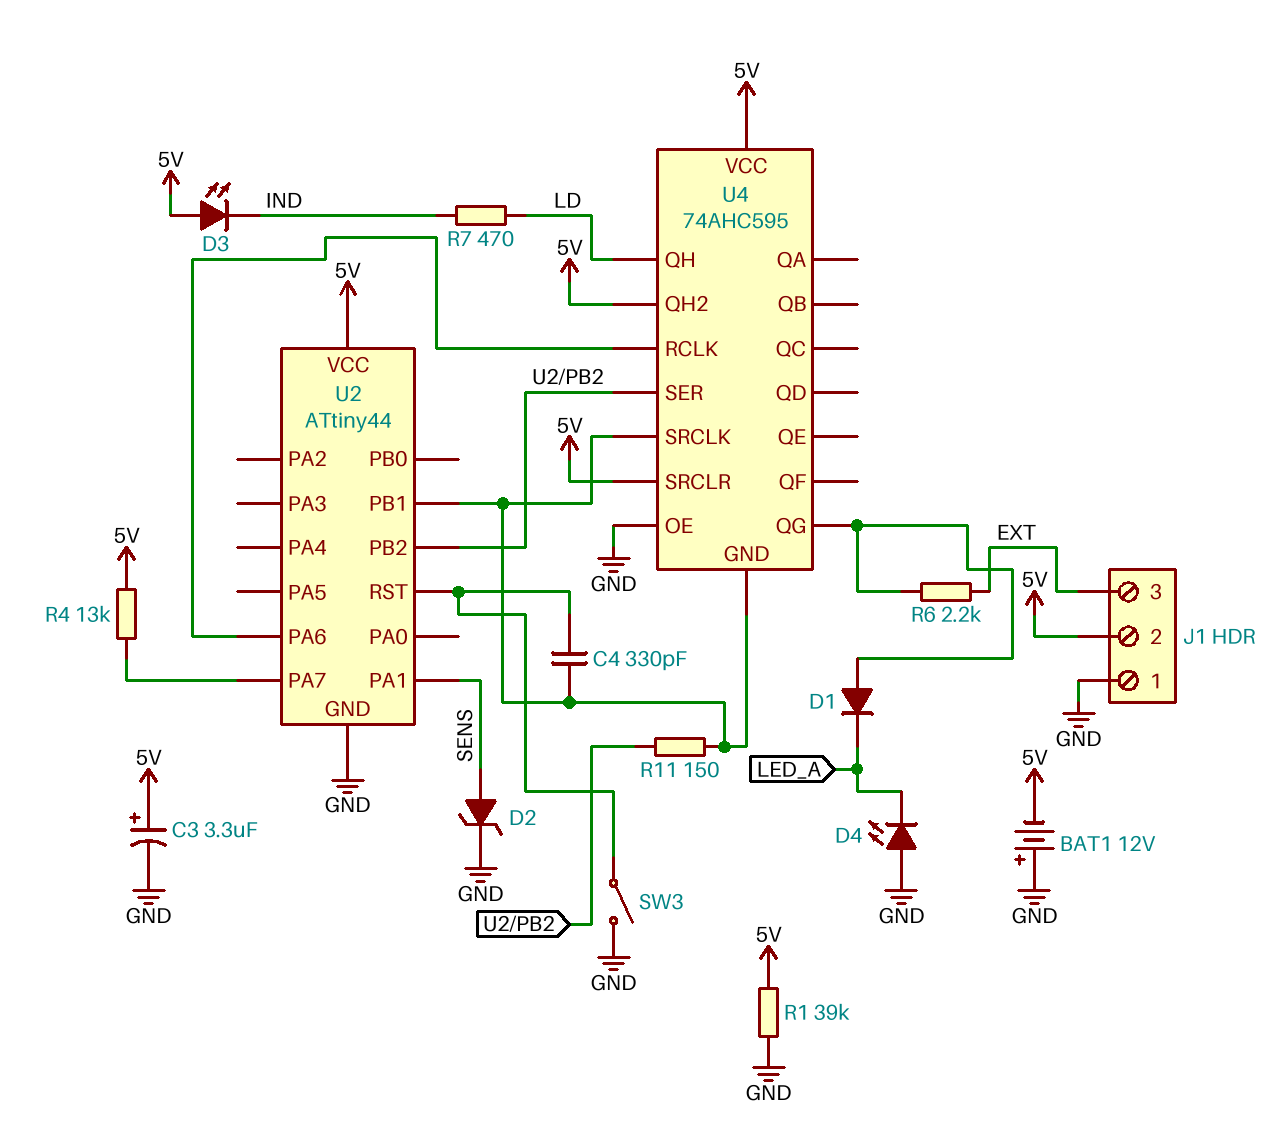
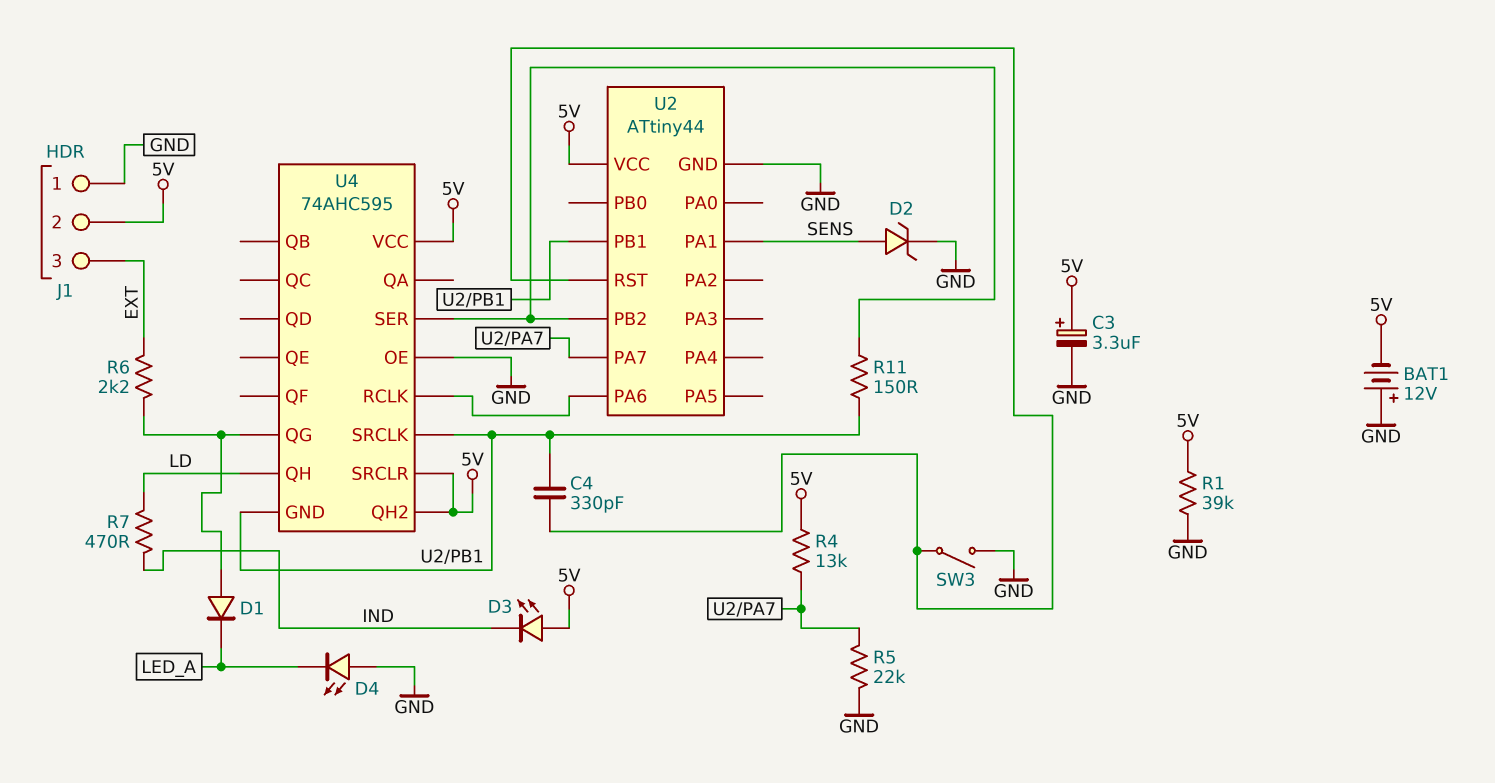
R5: none -> 22k (GND, U2/PA7)

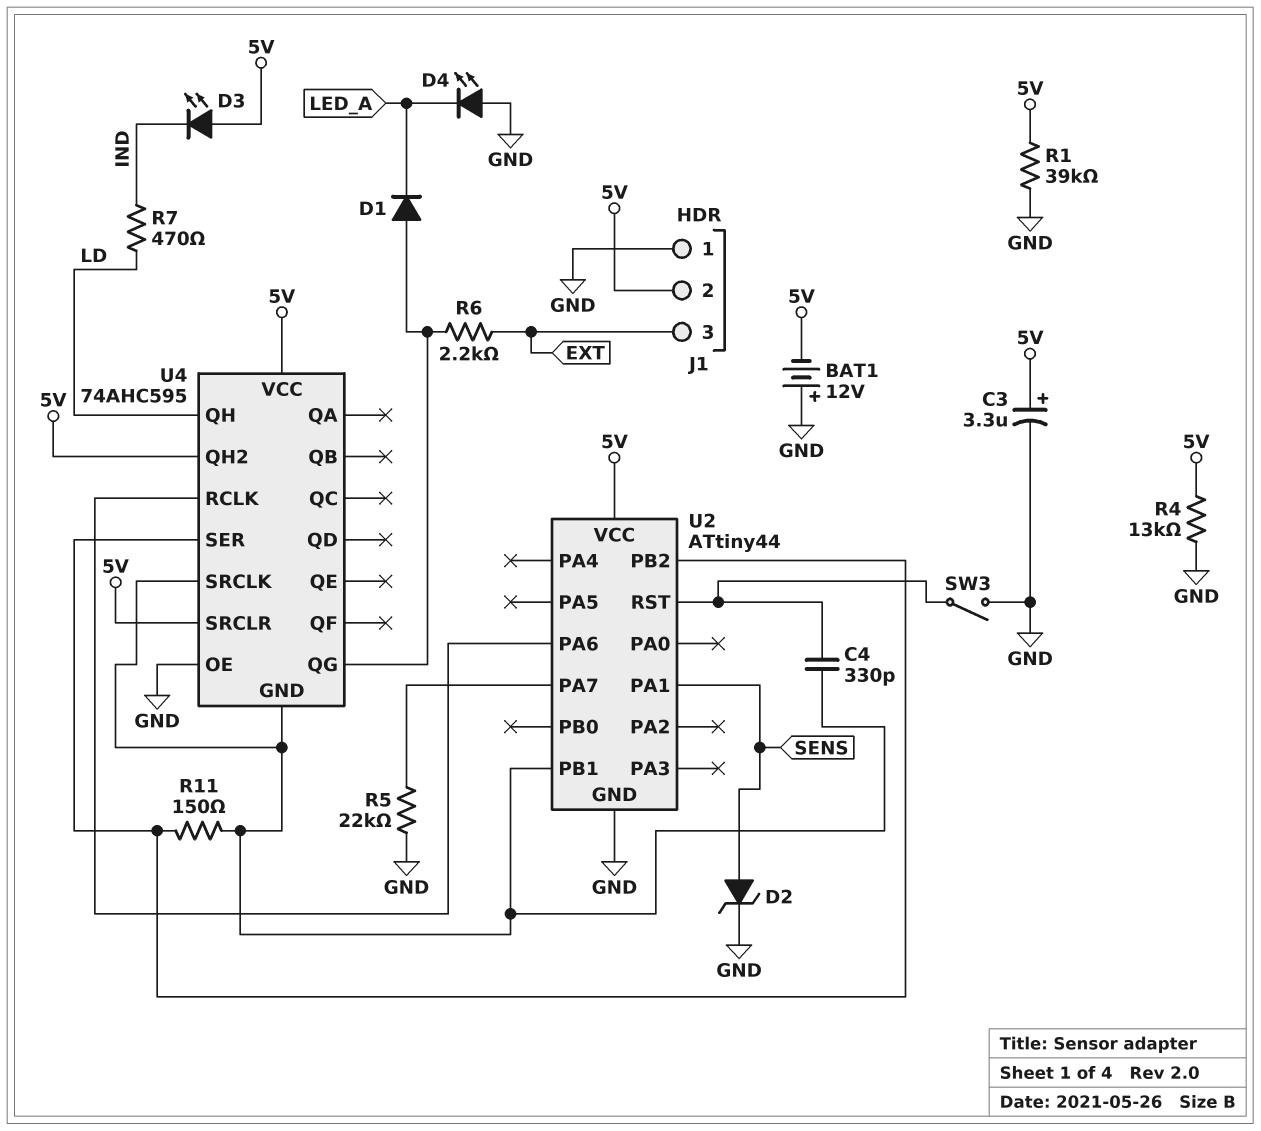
R4: 13k (5V, U2/PA7) -> 13k (5V, GND)

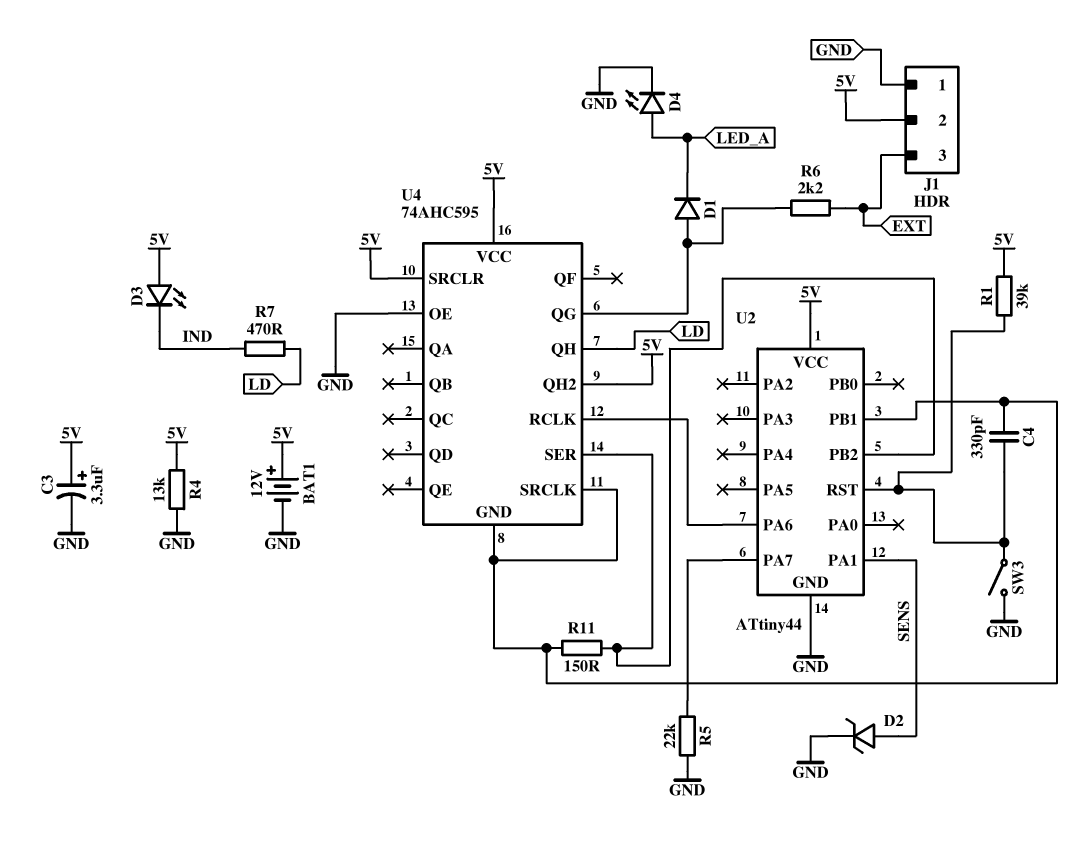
BAT1: 12V (plus GND, minus 5V) -> 12V (plus 5V, minus GND)
D4: LED (A GND, K LED_A) -> LED (A LED_A, K GND)
R1: 39k (5V, GND) -> 39k (5V, U2/RST)

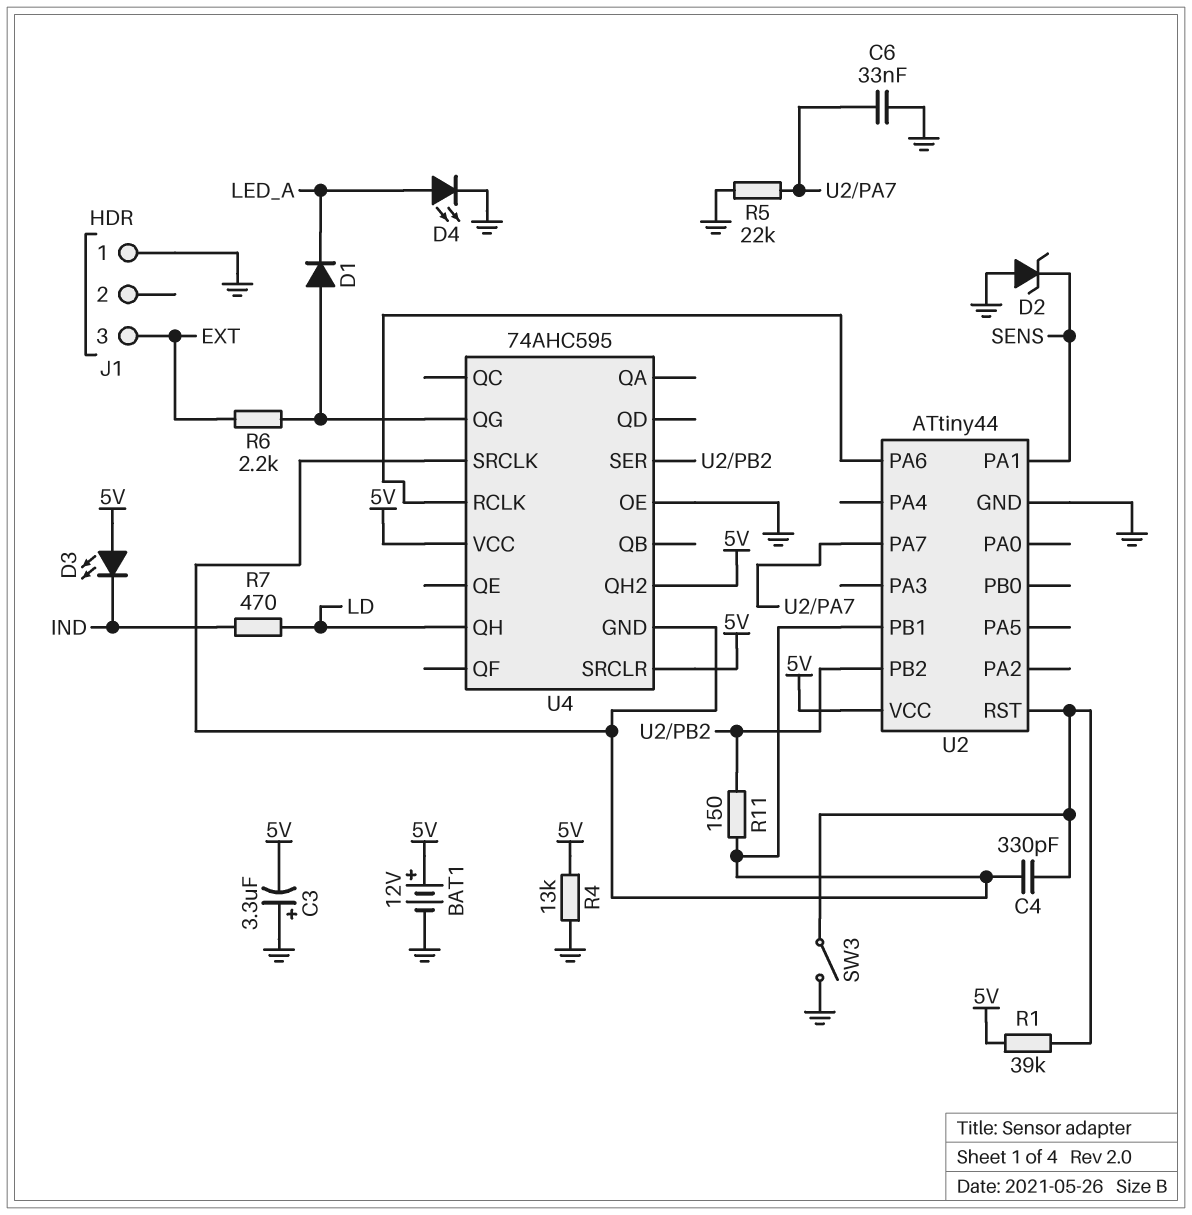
C3: 3.3uF (plus 5V, minus GND) -> 3.3uF (plus GND, minus 5V)
C6: none -> 33nF (GND, U2/PA7)
D2: zener (A SENS, K GND) -> zener (A GND, K SENS)
J1 pin 2: 5V -> none

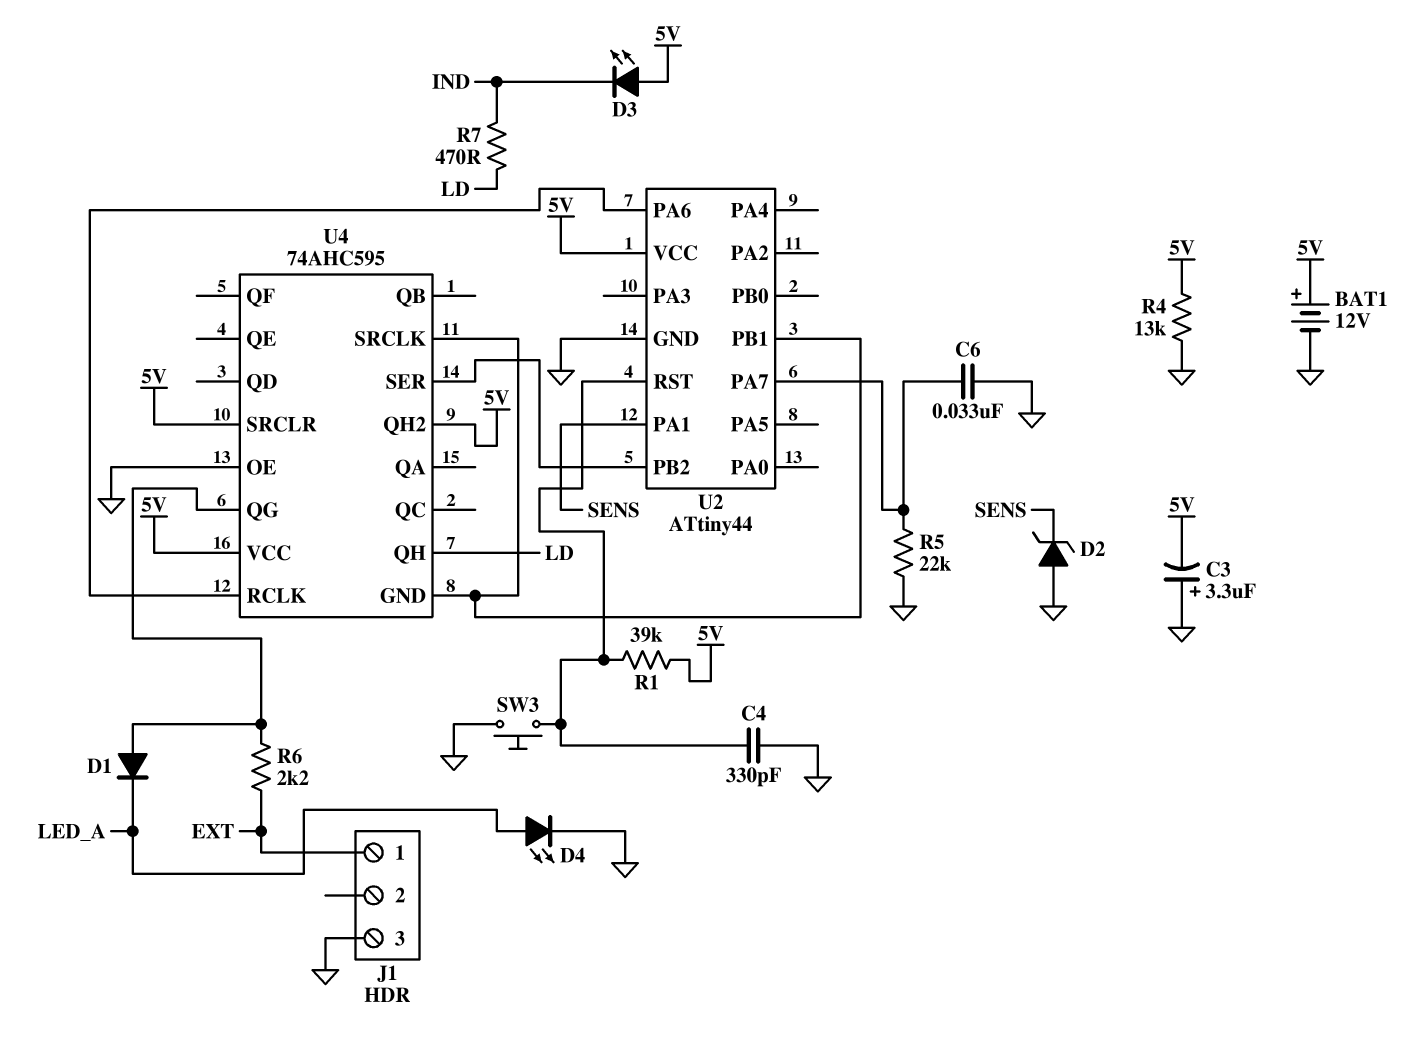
C4: 330pF (U2/PB1, U2/RST) -> 330pF (GND, U2/RST)
J1 pin 1: GND -> EXT
J1 pin 3: EXT -> GND
R11: 150 (U2/PB1, U2/PB2) -> none
SW3: switch (GND, U2/RST) -> button (GND, U2/RST)

